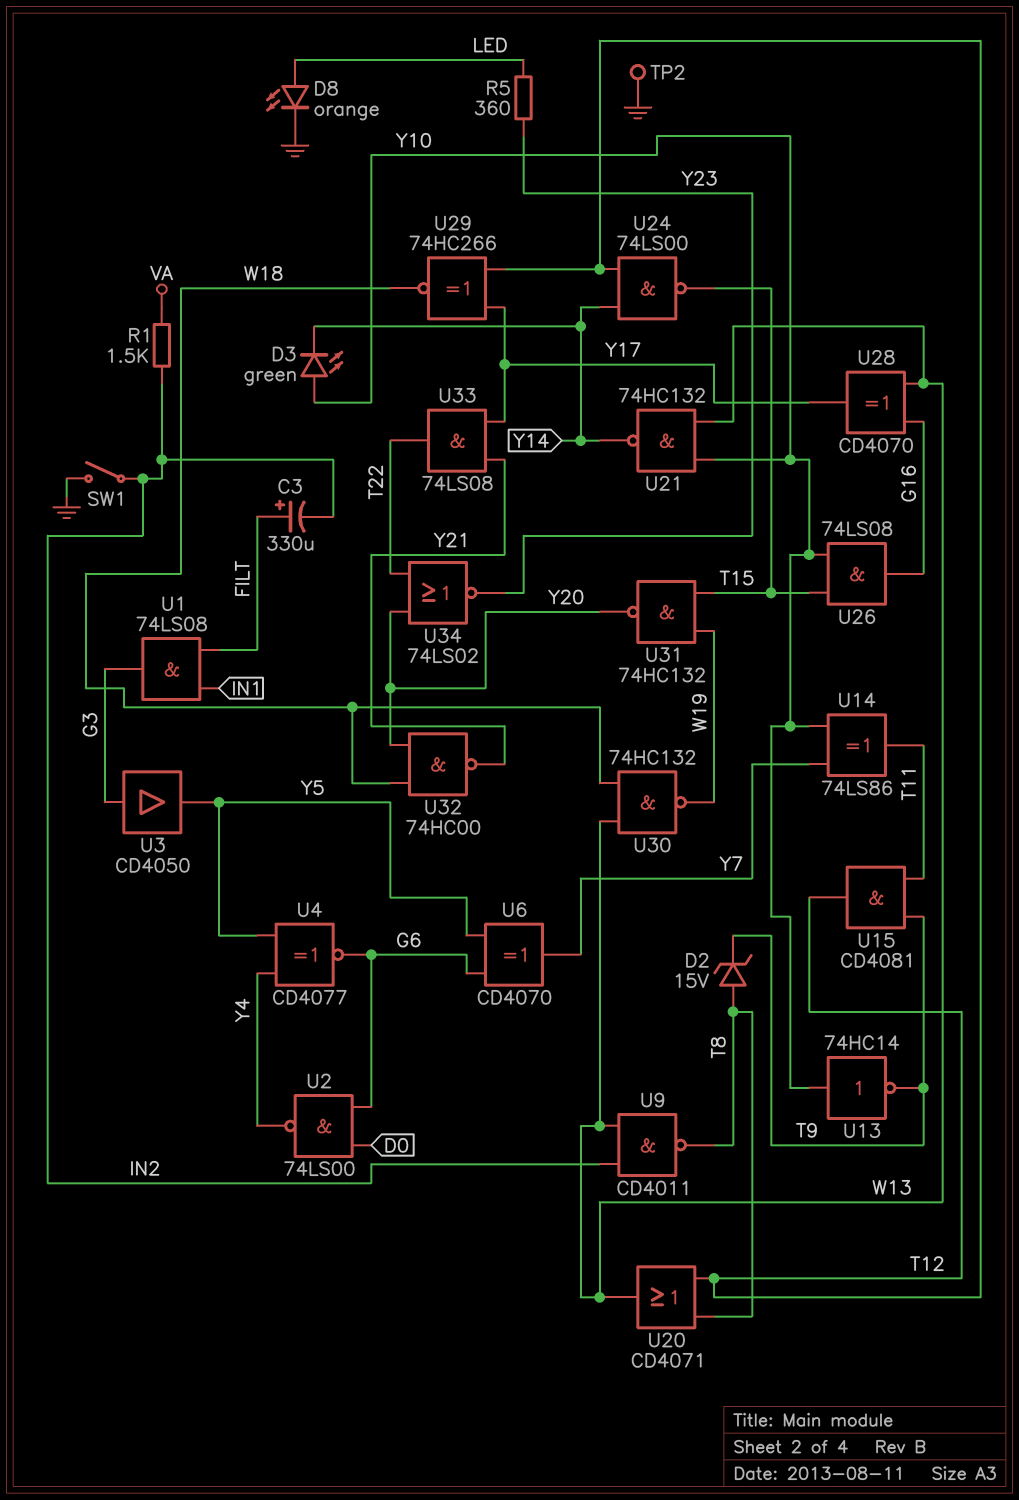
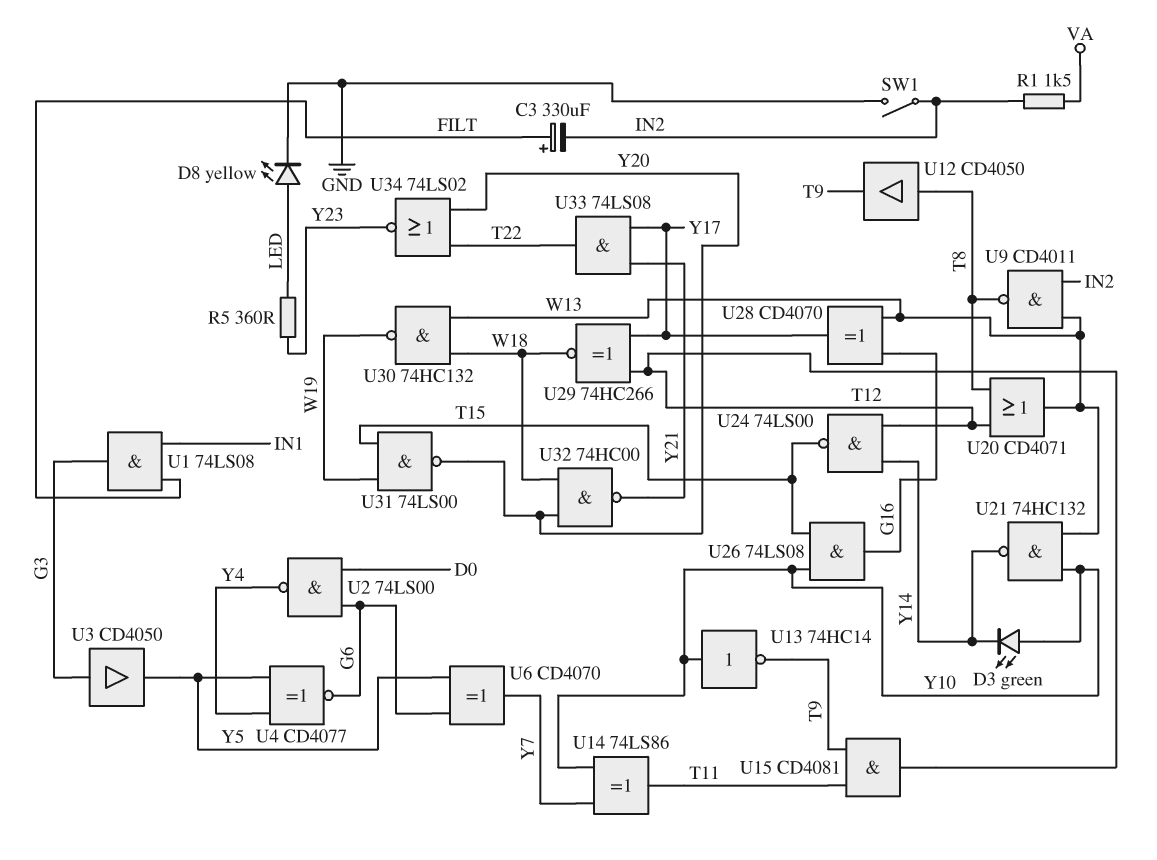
D2: zener 15V (A T8, K T9) -> none
D8: LED orange (A LED, K GND) -> LED yellow (A LED, K GND)
TP2: test point (GND) -> none
U12: none -> buffer CD4050 (in T8, out T9)
U31: NAND 74HC132 (in T15, in W19, out Y20) -> NAND 74LS00 (in T15, in W19, out Y20)

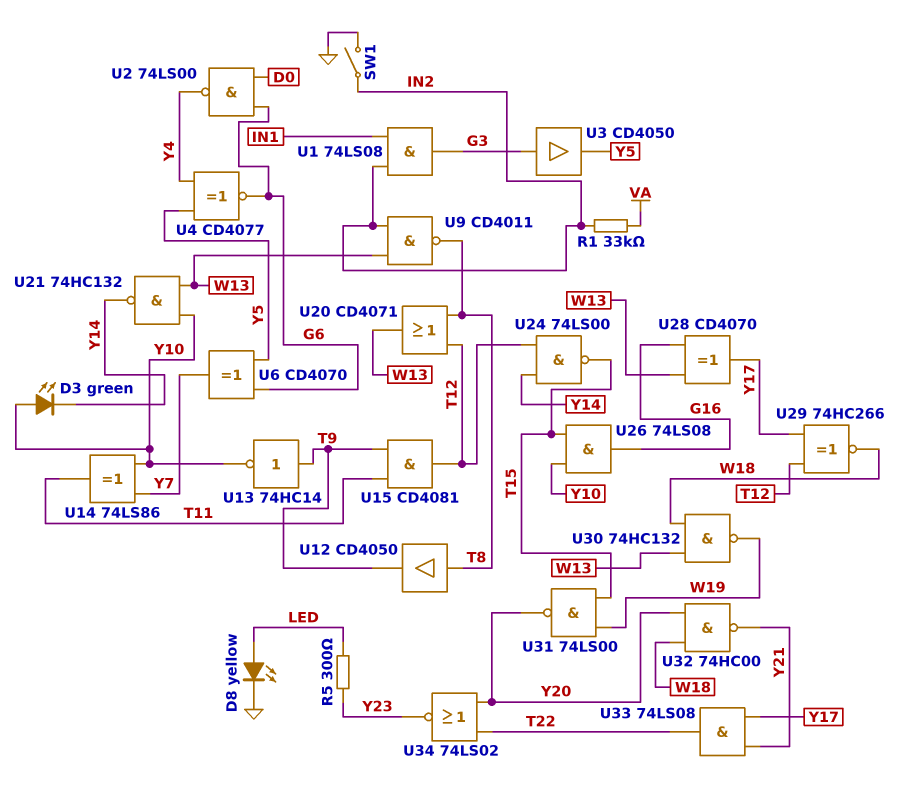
C3: 330uF (plus FILT, minus IN2) -> none
R1: 1.5k (IN2, VA) -> 33k (IN2, VA)
R5: 360 (LED, Y23) -> 300 (LED, Y23)
U1: AND 74LS08 (in FILT, in IN1, out G3) -> AND 74LS08 (in IN1, in IN2, out G3)
U13: NOT 74HC14 (in Y10, out T9) -> NOT 74HC14 (in T9, out Y10)

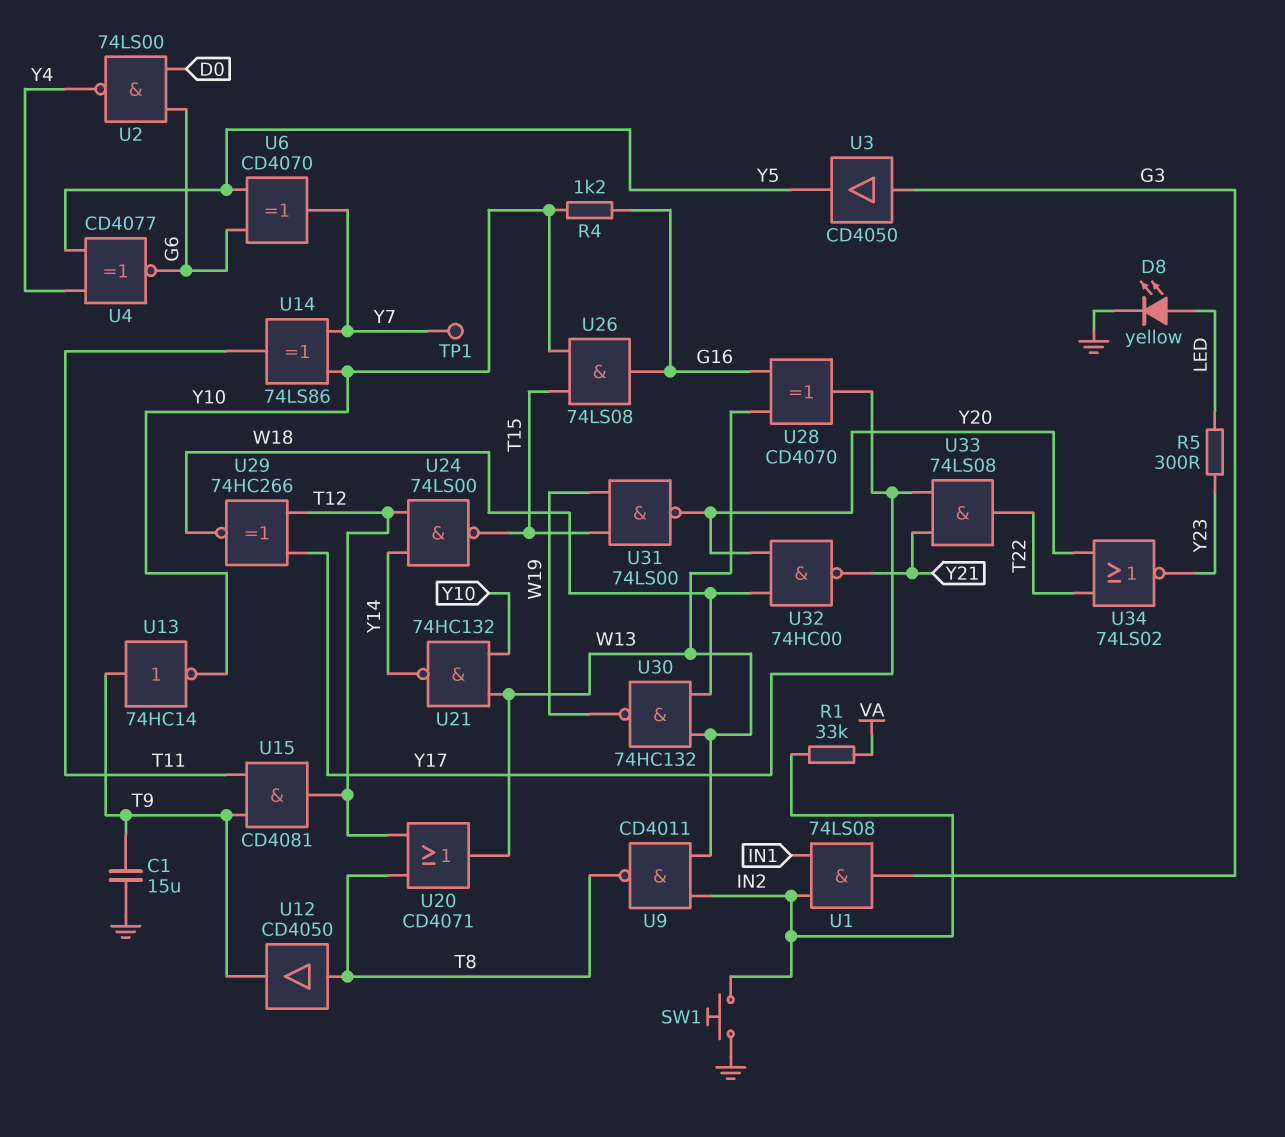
C1: none -> 15uF (GND, T9)
D3: LED green (A Y10, K Y14) -> none
R4: none -> 1.2k (G16, Y10)
SW1: switch (GND, IN2) -> button (GND, IN2)
TP1: none -> test point (Y7)

